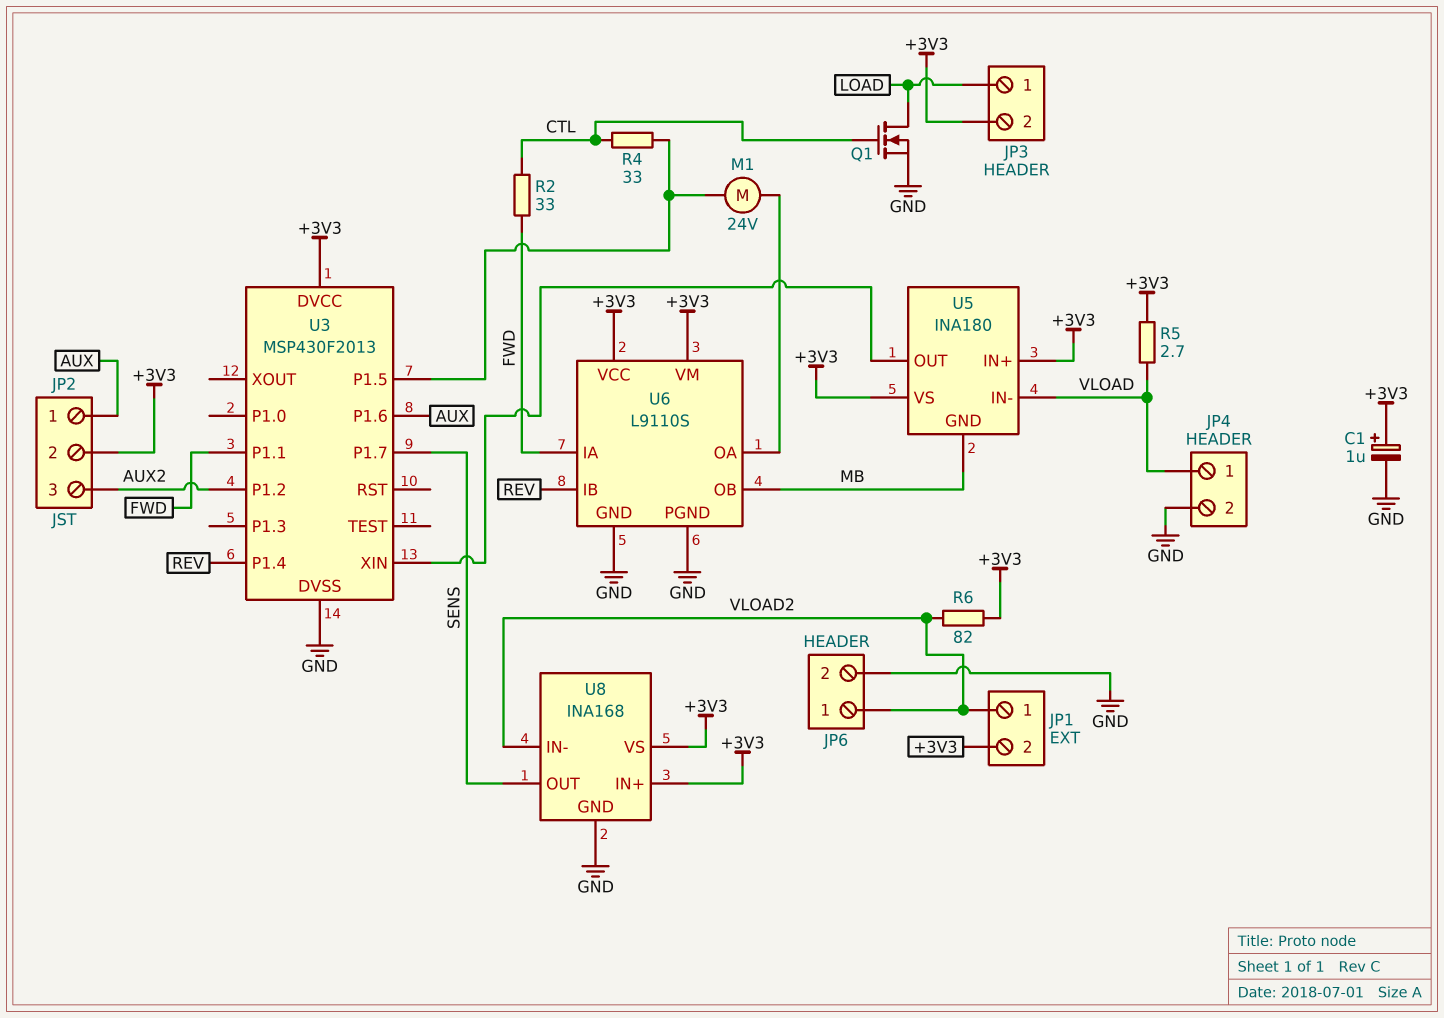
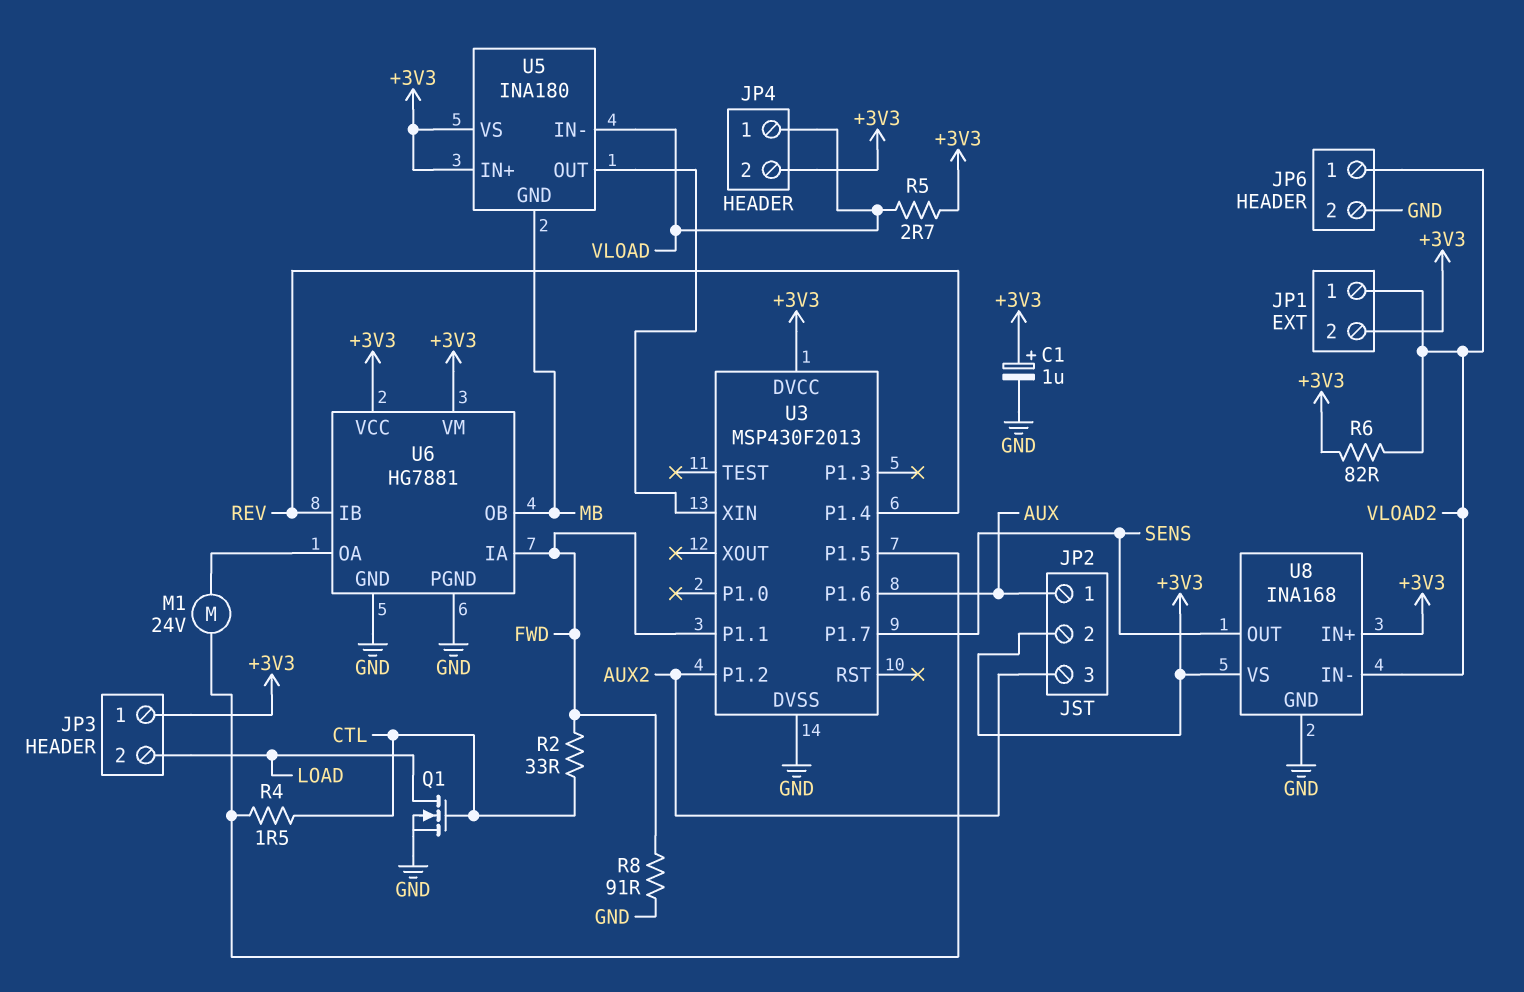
JP3 pin 1: LOAD -> +3V3
JP3 pin 2: +3V3 -> LOAD
JP4 pin 2: GND -> +3V3
R4: 33 (CTL, U3/P1.5) -> 1.5 (CTL, U3/P1.5)
R8: none -> 91 (FWD, GND)
U6: L9110S -> HG7881

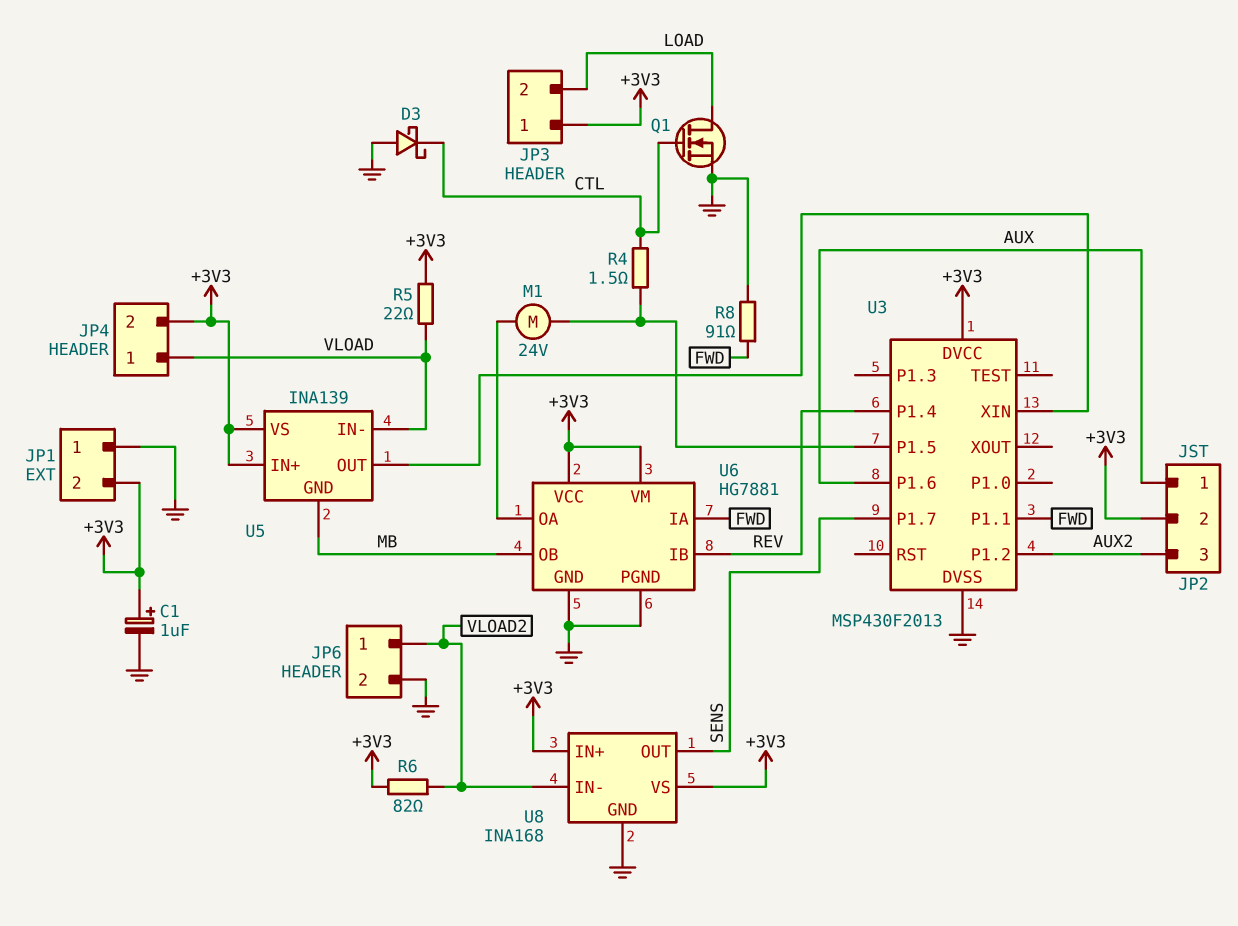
D3: none -> schottky (A GND, K CTL)
JP1 pin 1: VLOAD2 -> GND
R2: 33 (CTL, FWD) -> none
R5: 2.7 (+3V3, VLOAD) -> 22 (+3V3, VLOAD)
U5: INA180 -> INA139

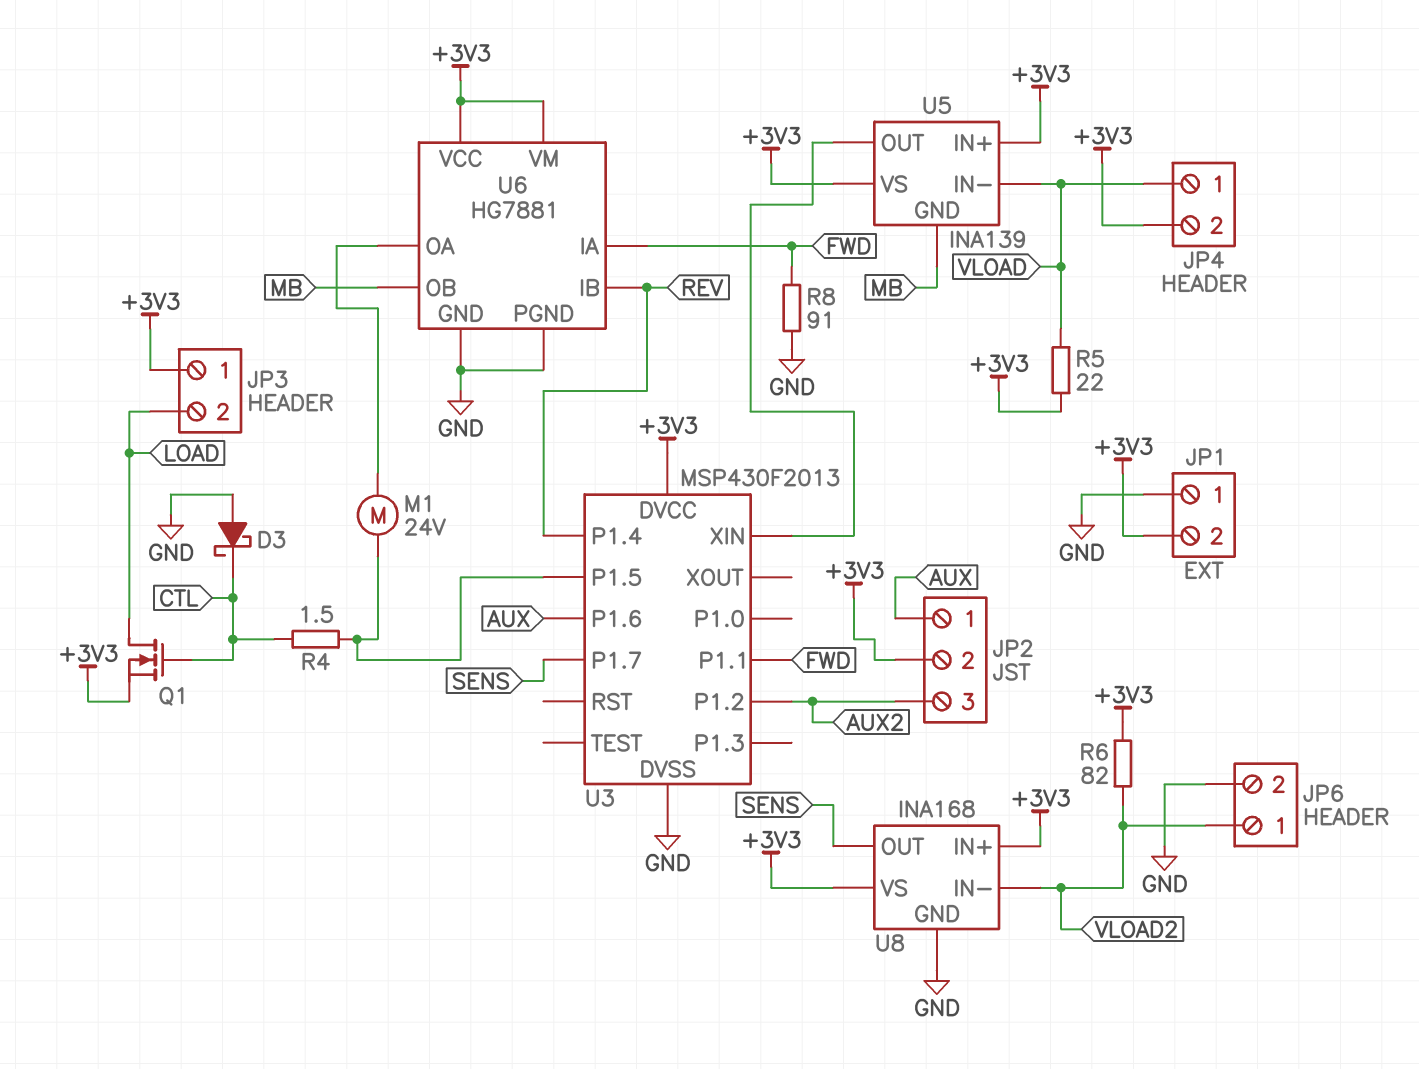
C1: 1uF (plus +3V3, minus GND) -> none
Q1: NMOS (G CTL, D LOAD, S GND) -> NMOS (G CTL, D LOAD, S +3V3)

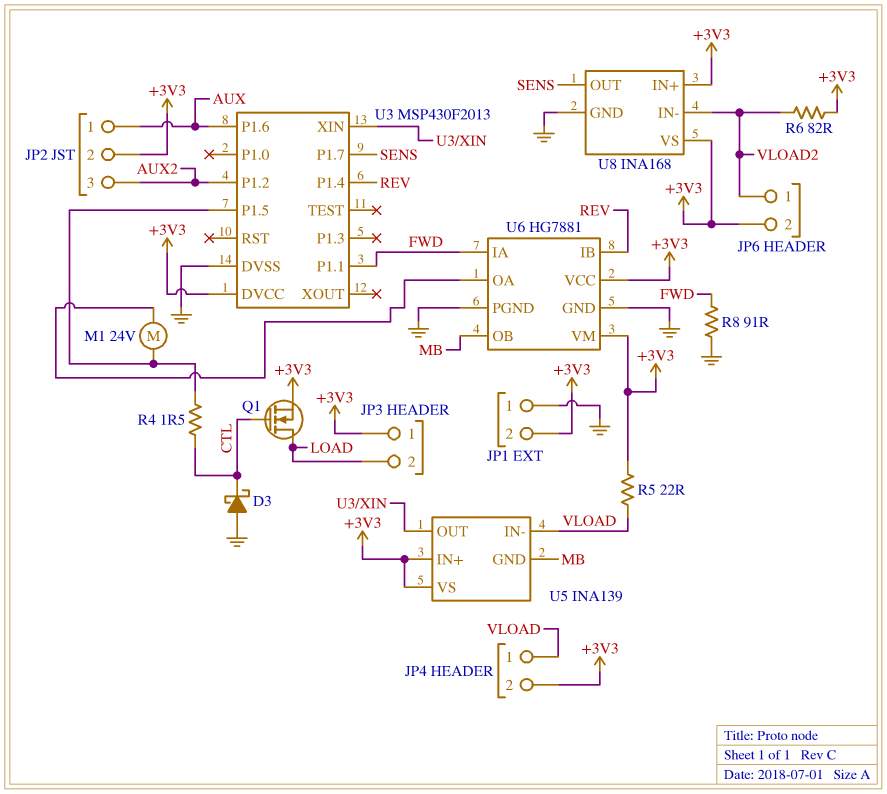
JP6 pin 2: GND -> +3V3

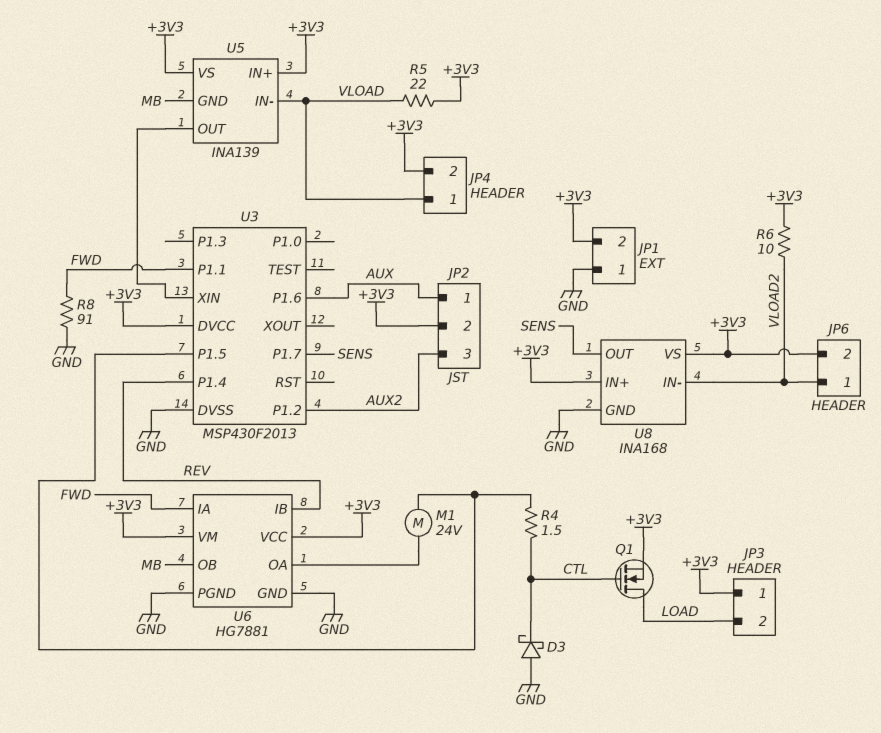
R6: 82 (+3V3, VLOAD2) -> 10 (+3V3, VLOAD2)

